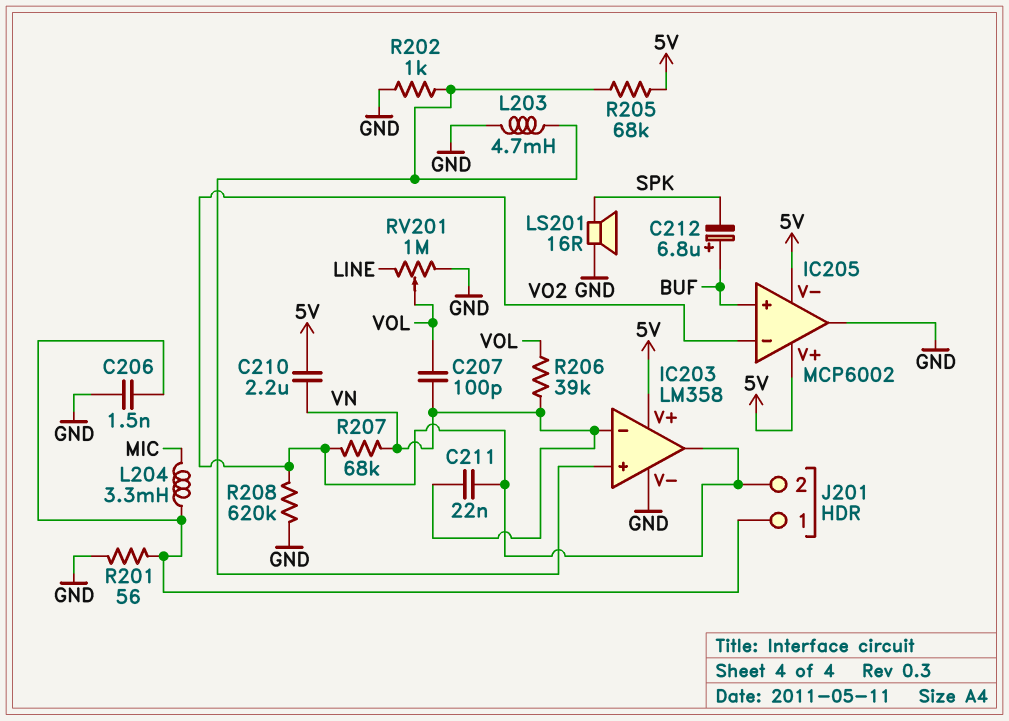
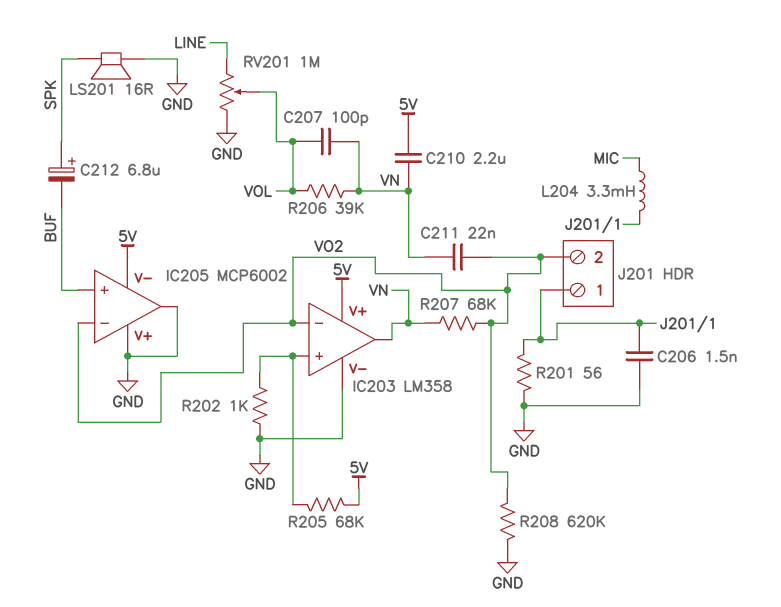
C212: 6.8uF (plus BUF, minus SPK) -> 6.8uF (plus SPK, minus BUF)
IC203 pin in-: VN -> VO2
IC203 pin out: VO2 -> VN
IC205 pin V+: 5V -> GND
L203: 4.7mH (GND, IC203/in+) -> none

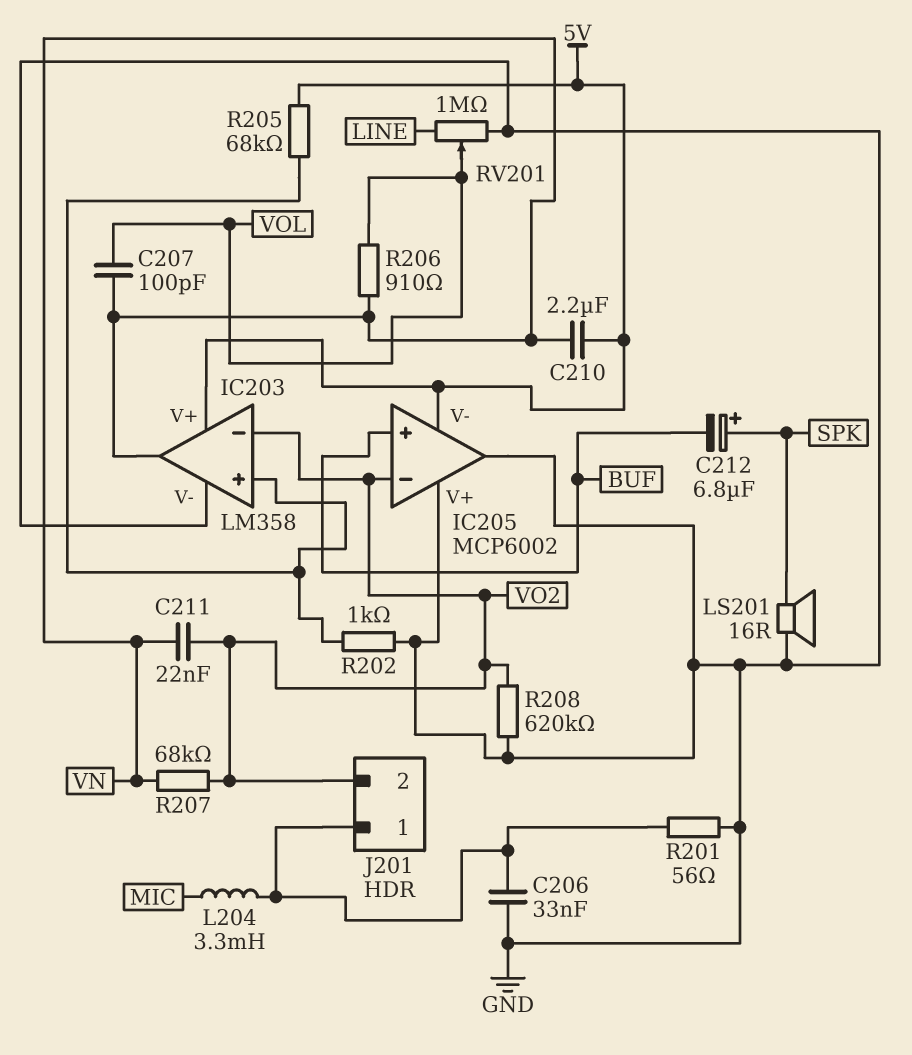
C206: 1.5nF (GND, J201/1) -> 33nF (GND, J201/1)
R206: 39k (VN, VOL) -> 910 (VN, VOL)

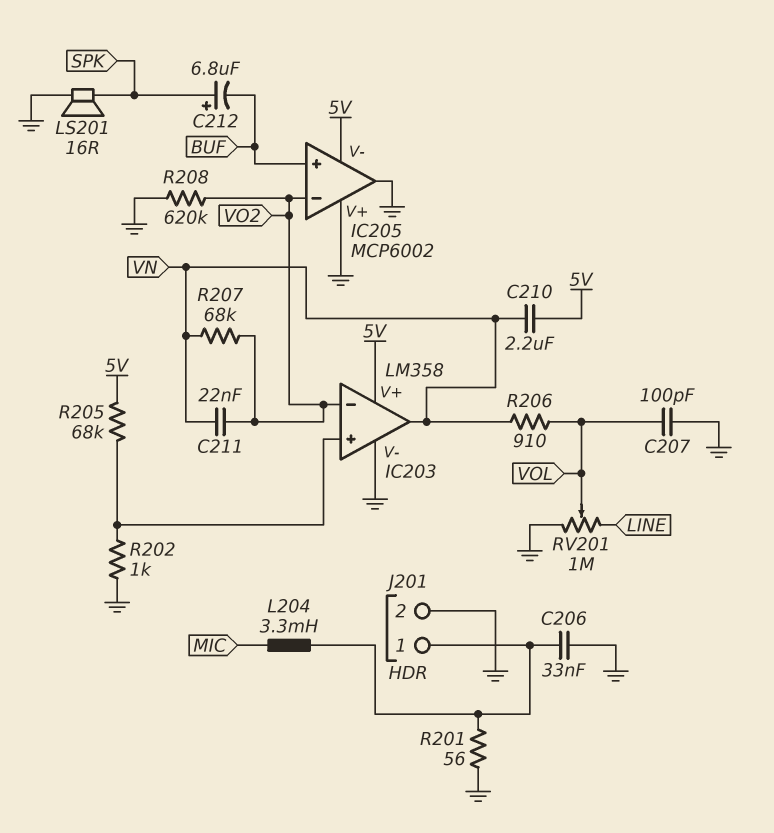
C207: 100pF (VN, VOL) -> 100pF (GND, VOL)
J201 pin 2: VO2 -> GND

